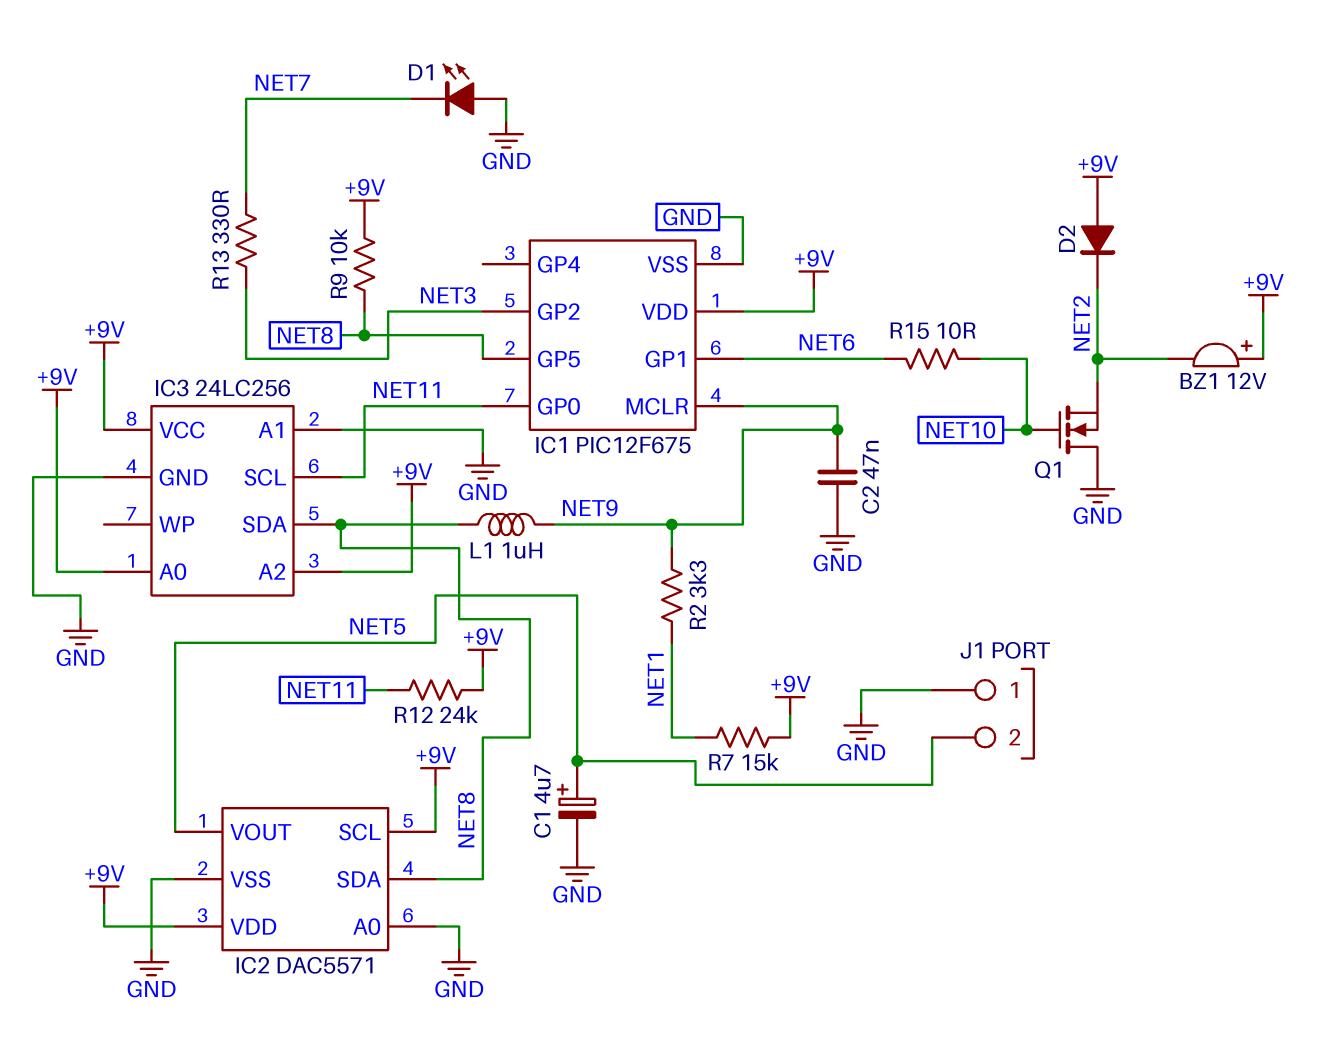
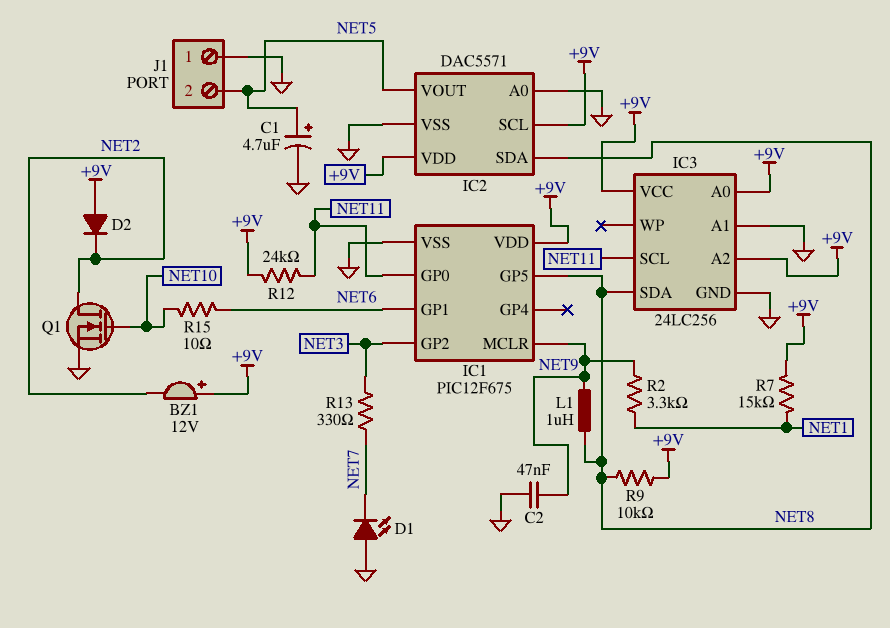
Q1: NMOS (G NET10, D GND, S NET2) -> NMOS (G NET10, D NET2, S GND)

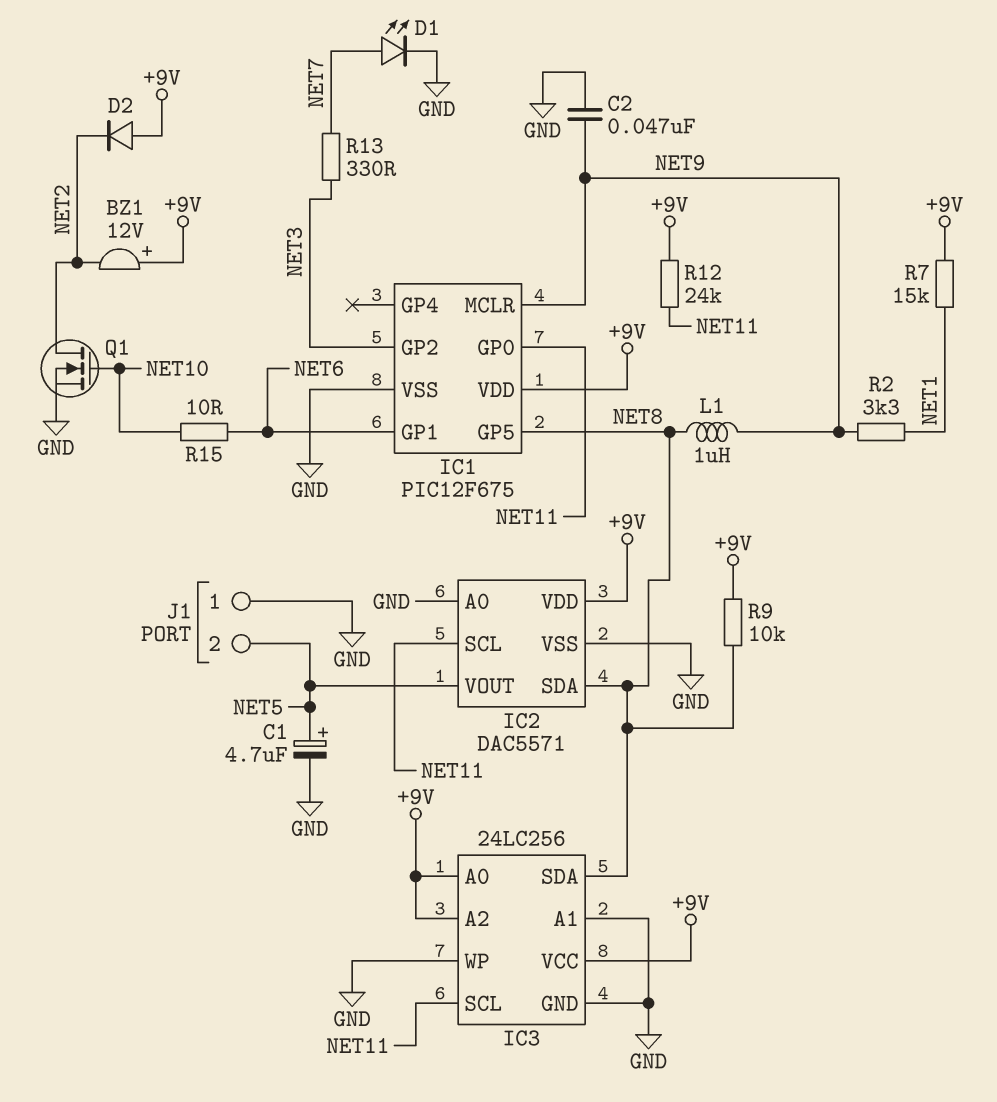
D1: LED (A GND, K NET7) -> LED (A NET7, K GND)
IC2 pin SCL: +9V -> NET11
IC3 pin WP: none -> GND

